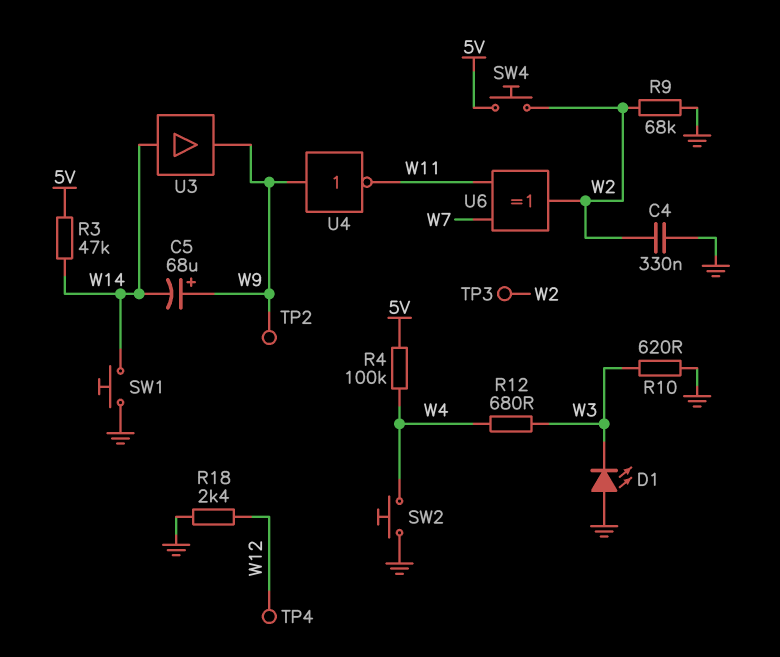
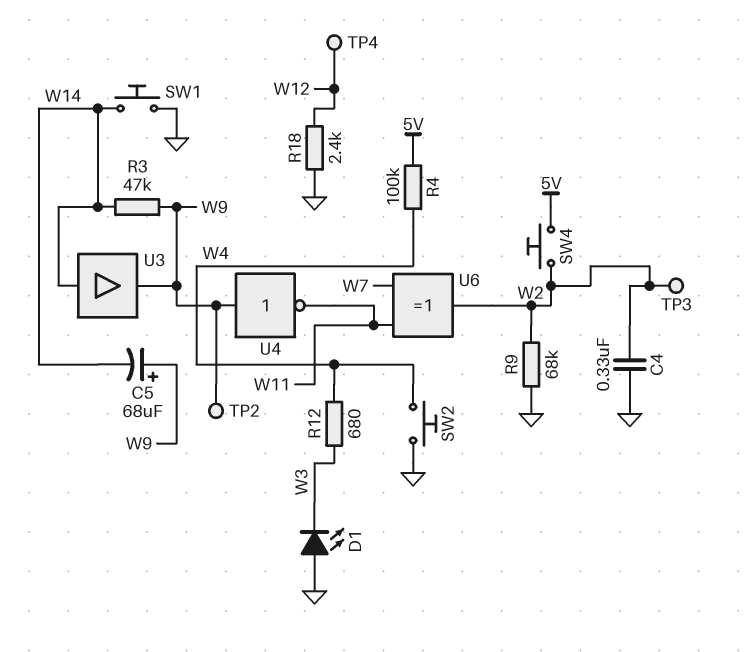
R3: 47k (5V, W14) -> 47k (W9, W14)
R10: 620 (GND, W3) -> none

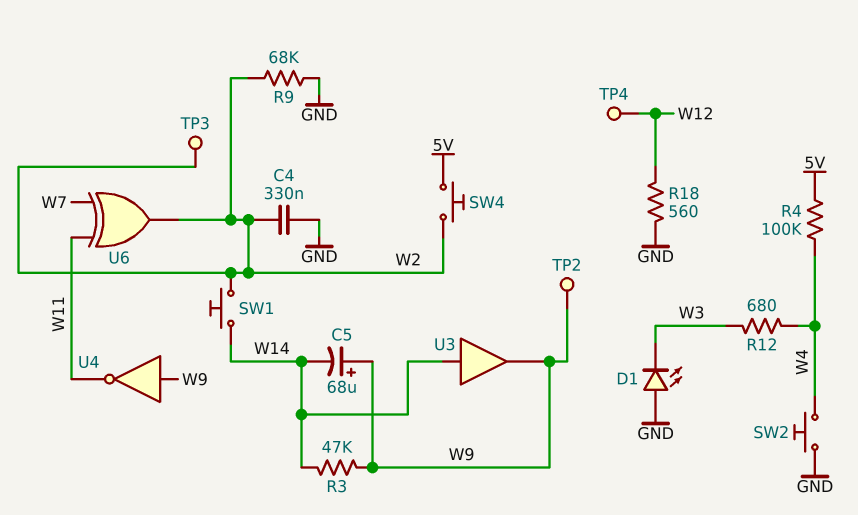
R18: 2.4k (GND, W12) -> 560 (GND, W12)
SW1: button (GND, W14) -> button (W2, W14)

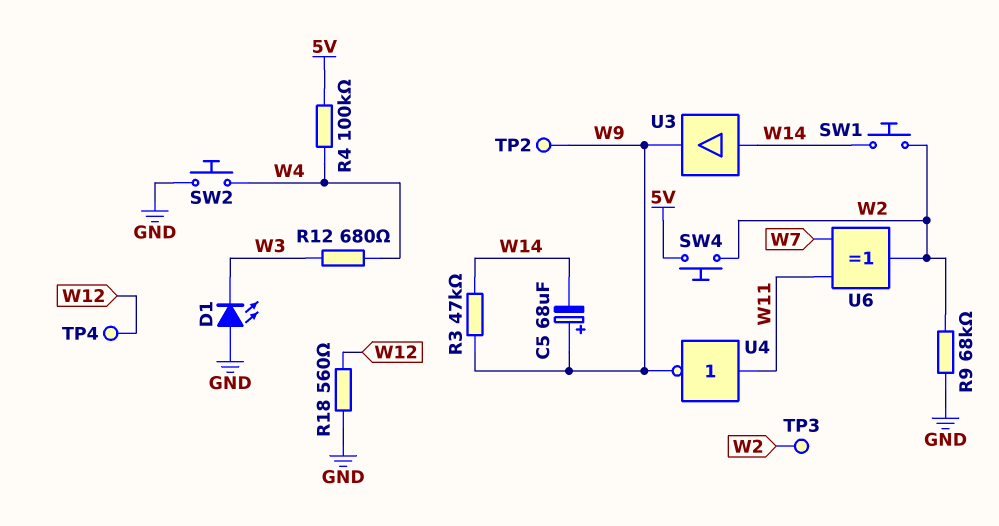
C4: 330nF (GND, W2) -> none
U4: NOT (in W9, out W11) -> NOT (in W11, out W9)

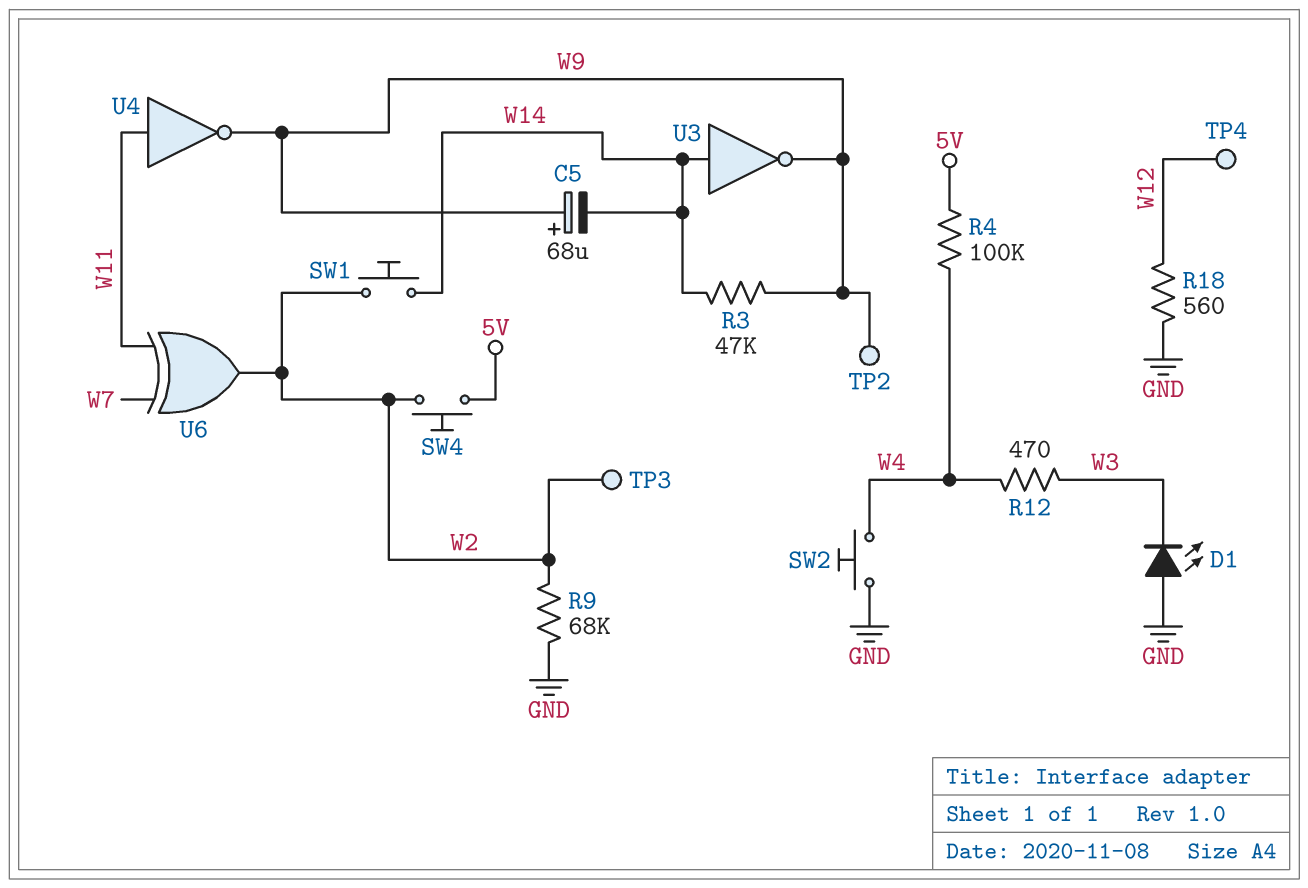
R12: 680 (W3, W4) -> 470 (W3, W4)
U3: buffer (in W14, out W9) -> NOT (in W14, out W9)

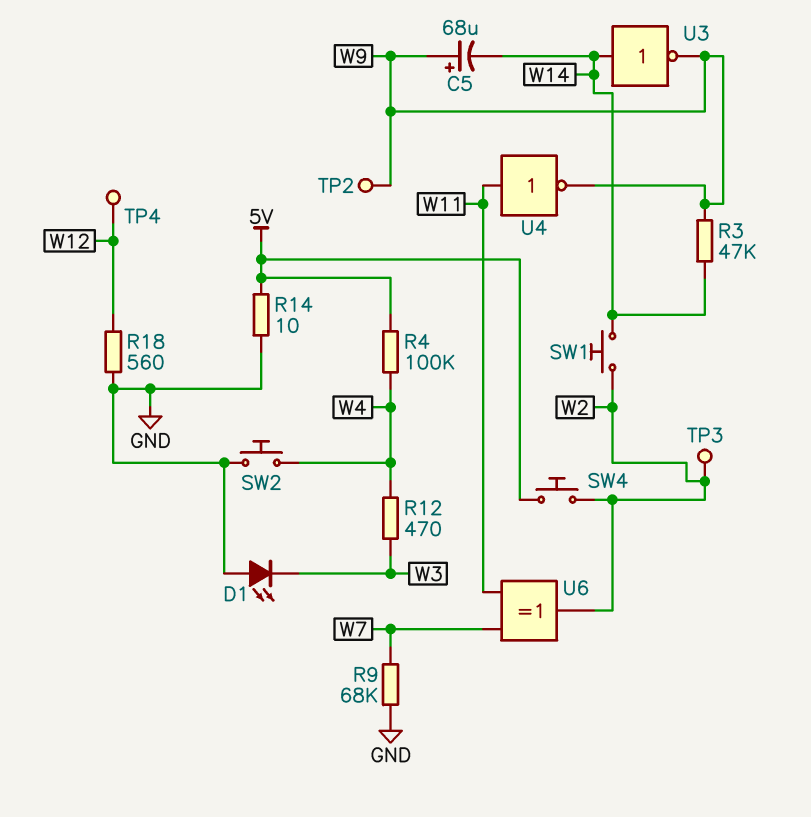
R9: 68k (GND, W2) -> 68k (GND, W7)
R14: none -> 10 (5V, GND)

